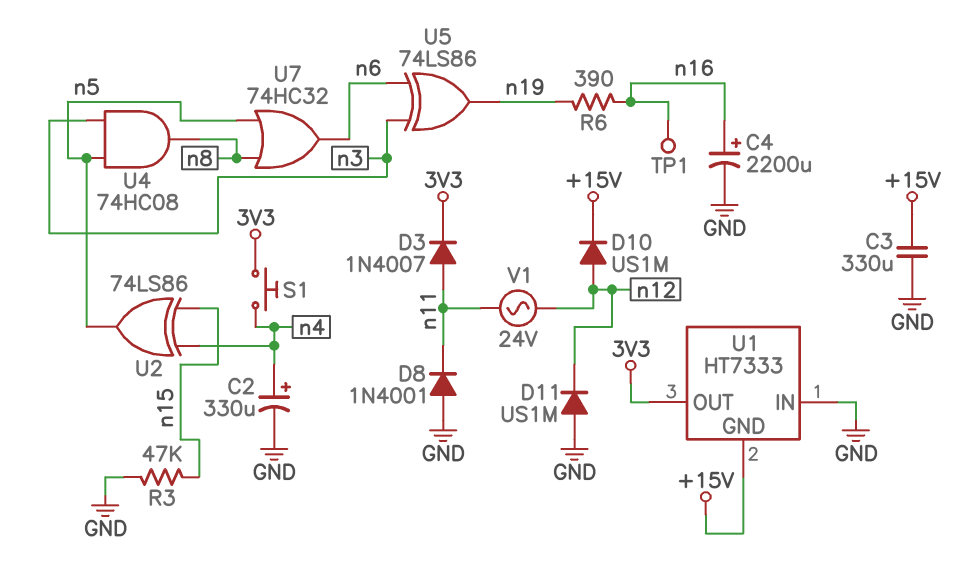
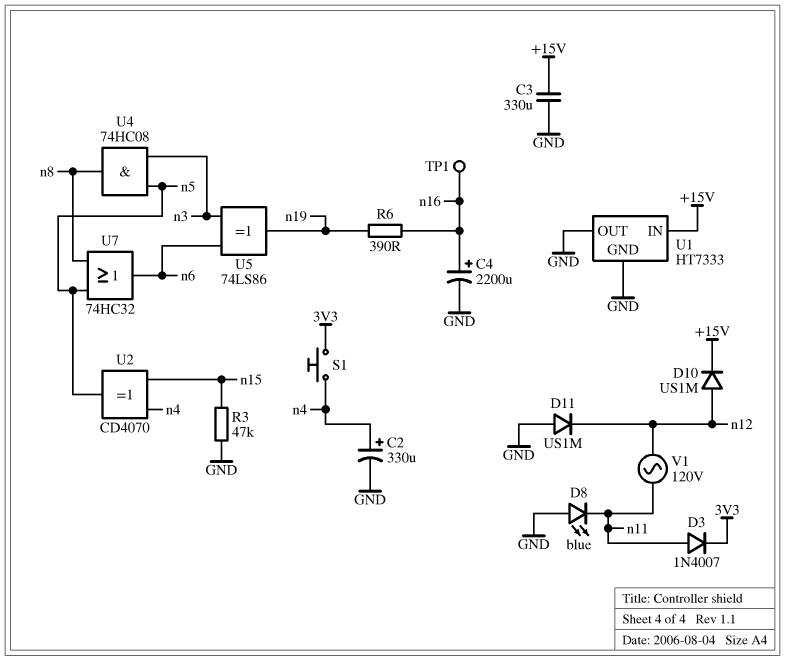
D8: diode 1N4001 (A GND, K n11) -> LED blue (A GND, K n11)
U1 pin GND: +15V -> GND
U1 pin IN: GND -> +15V
U1 pin OUT: 3V3 -> GND
U2: XOR 74LS86 (in n4, in n15, out n5) -> XOR CD4070 (in n4, in n15, out n5)
V1: AC 24V (n11, n12) -> AC 120V (n11, n12)

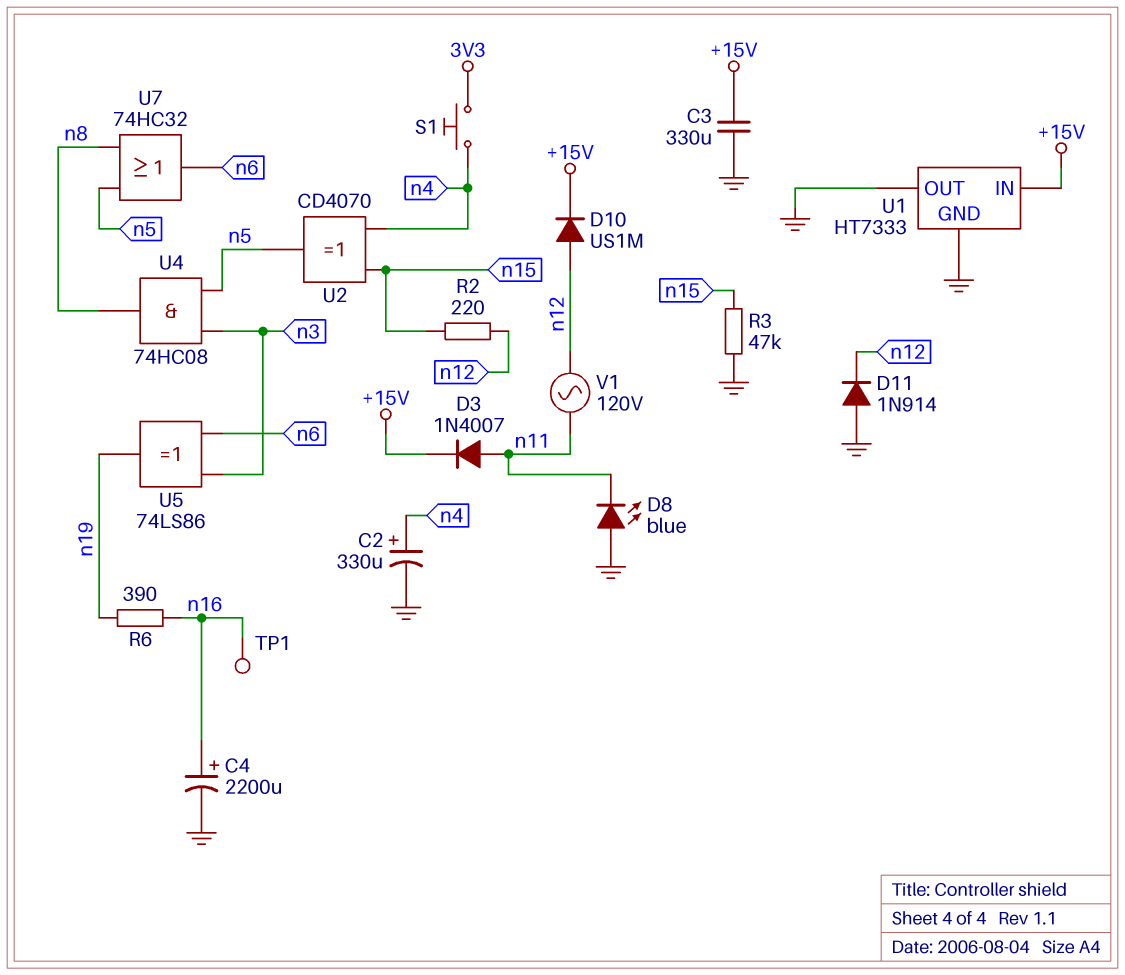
D3: diode 1N4007 (A n11, K 3V3) -> diode 1N4007 (A n11, K +15V)
D11: diode US1M (A GND, K n12) -> diode 1N914 (A GND, K n12)
R2: none -> 220 (n12, n15)

